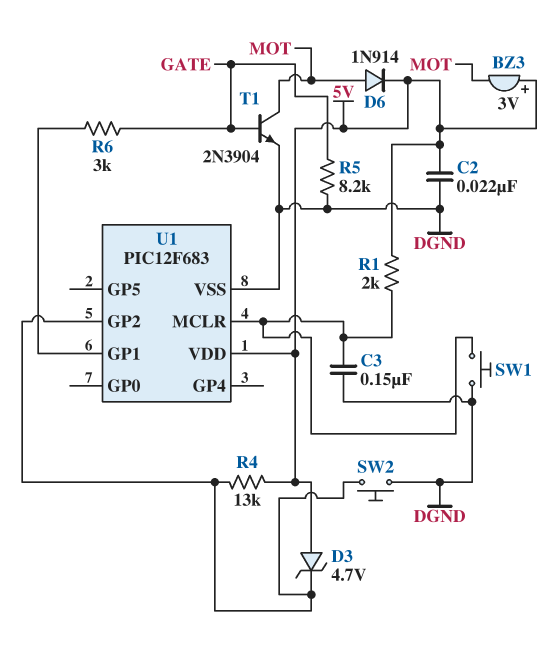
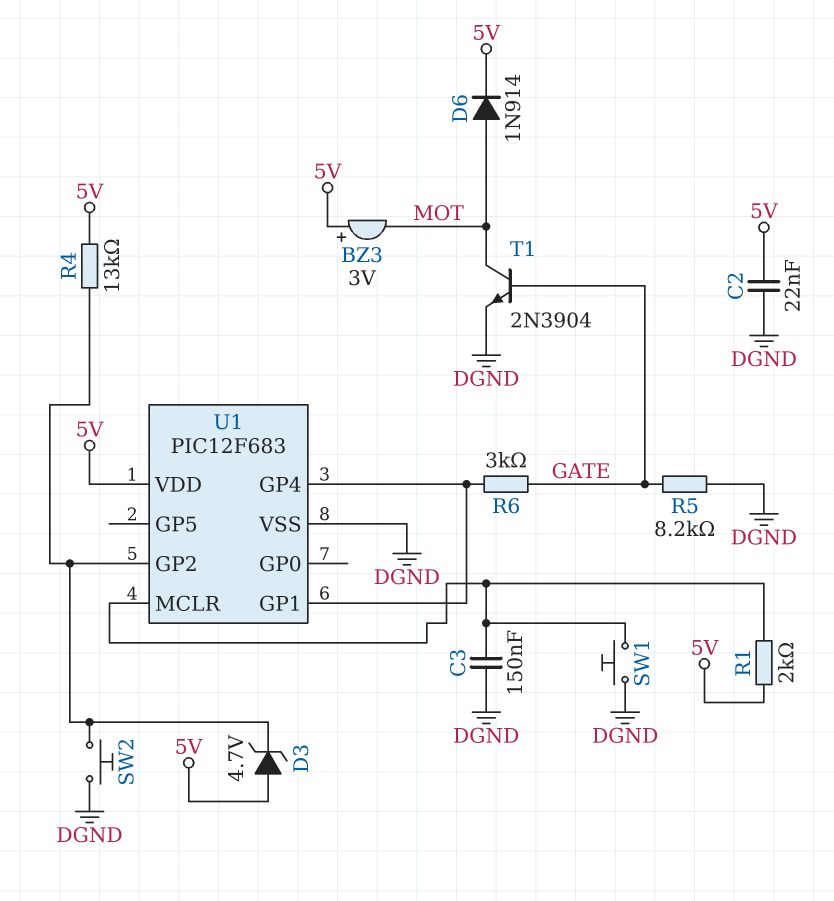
U1 pin GP4: none -> U1/GP1

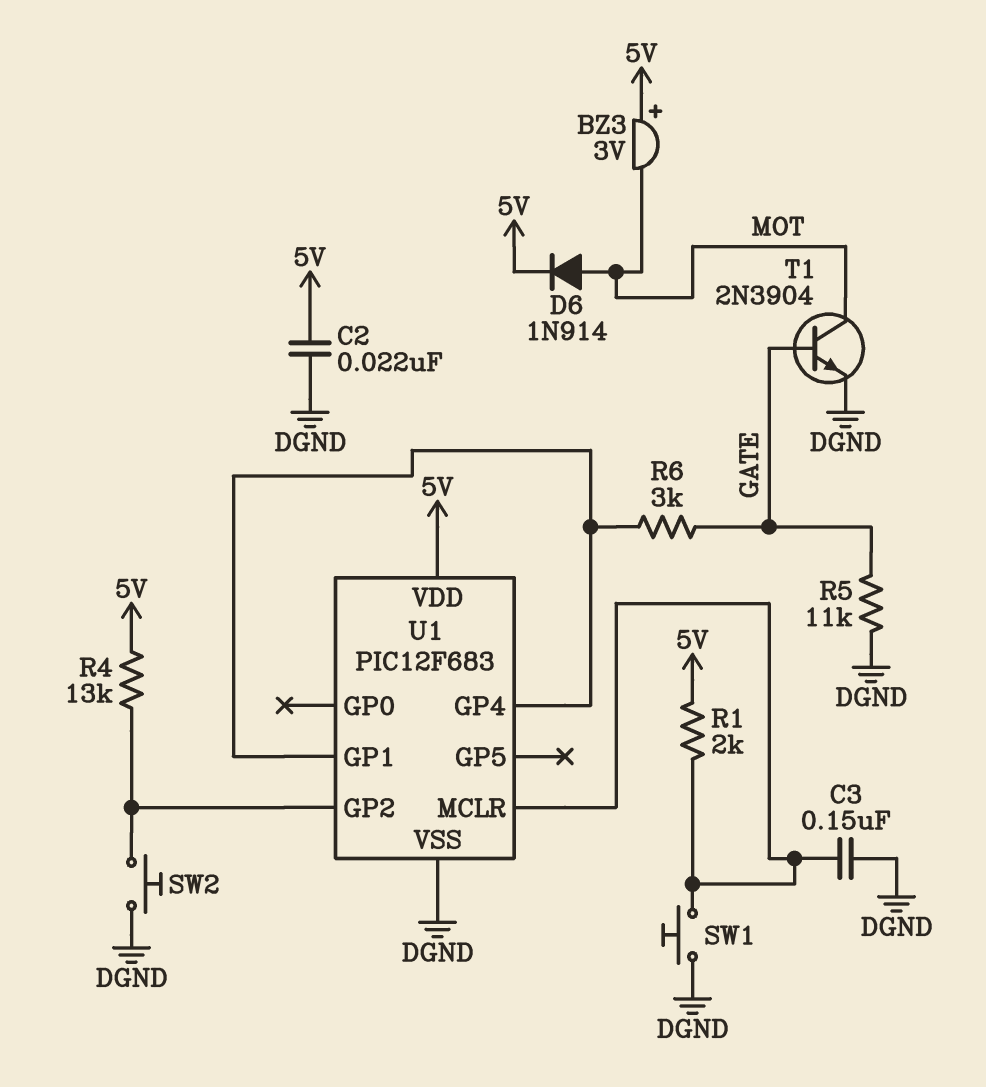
D3: zener 4.7V (A 5V, K U1/GP2) -> none
R5: 8.2k (DGND, GATE) -> 11k (DGND, GATE)

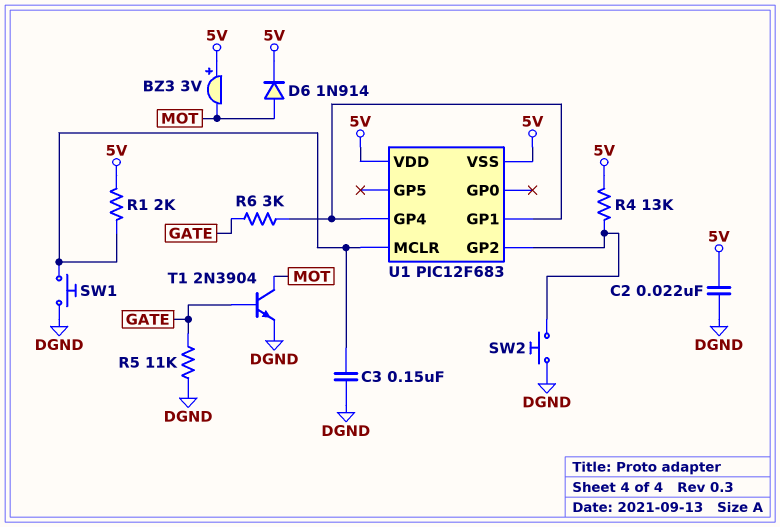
U1 pin VSS: DGND -> 5V

